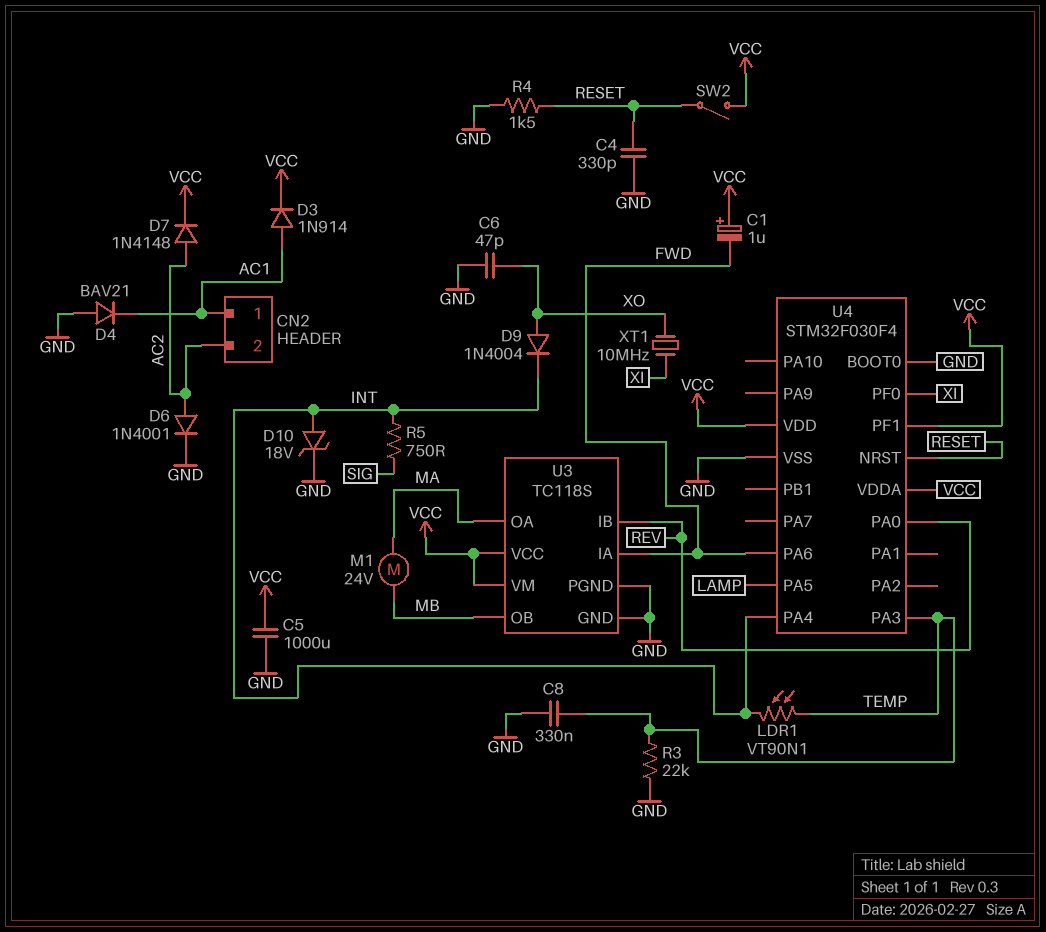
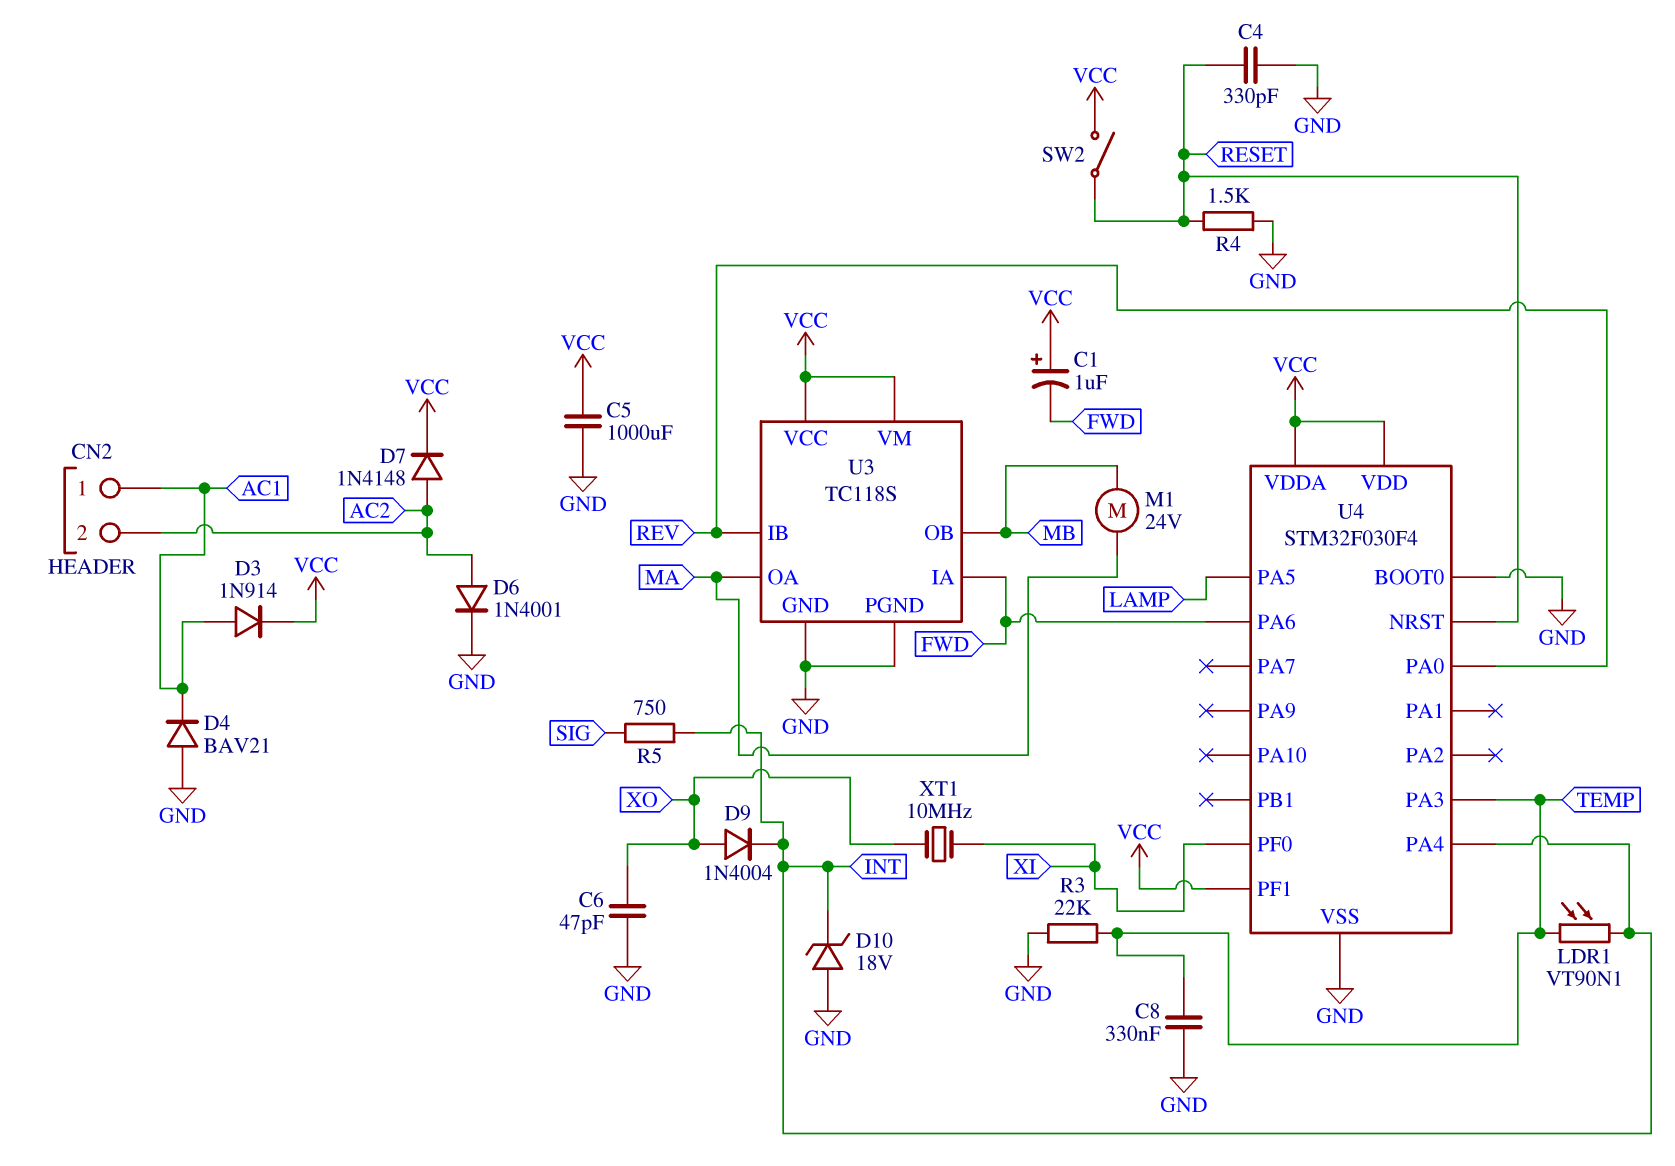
D10: zener 18V (A INT, K GND) -> zener 18V (A GND, K INT)

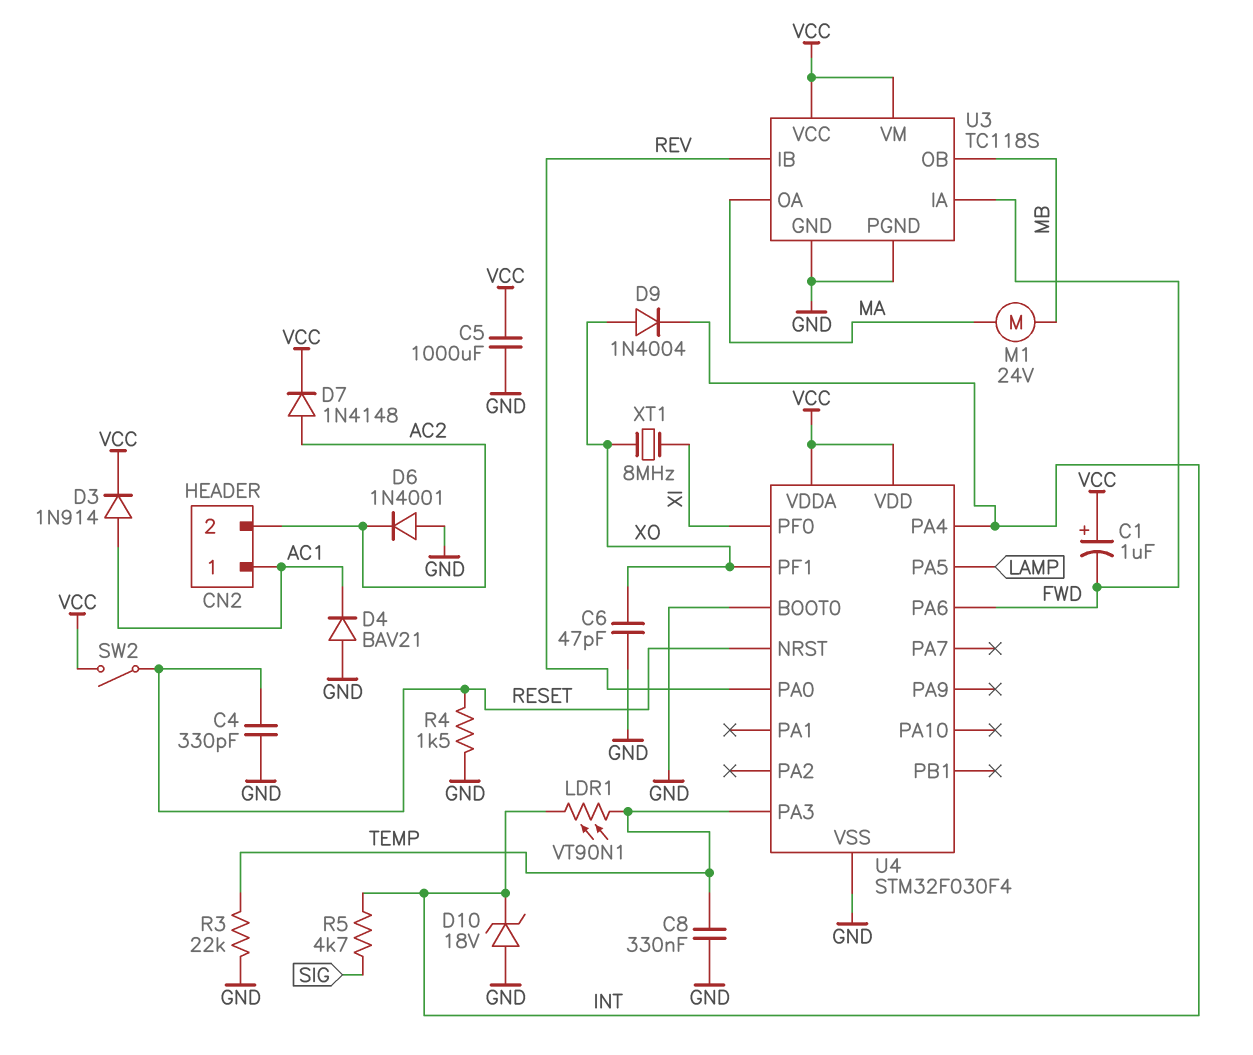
D6: diode 1N4001 (A AC2, K GND) -> diode 1N4001 (A GND, K AC2)
R5: 750 (INT, SIG) -> 4.7k (INT, SIG)
U4 pin PF1: VCC -> XO
XT1: 10MHz (XI, XO) -> 8MHz (XI, XO)

